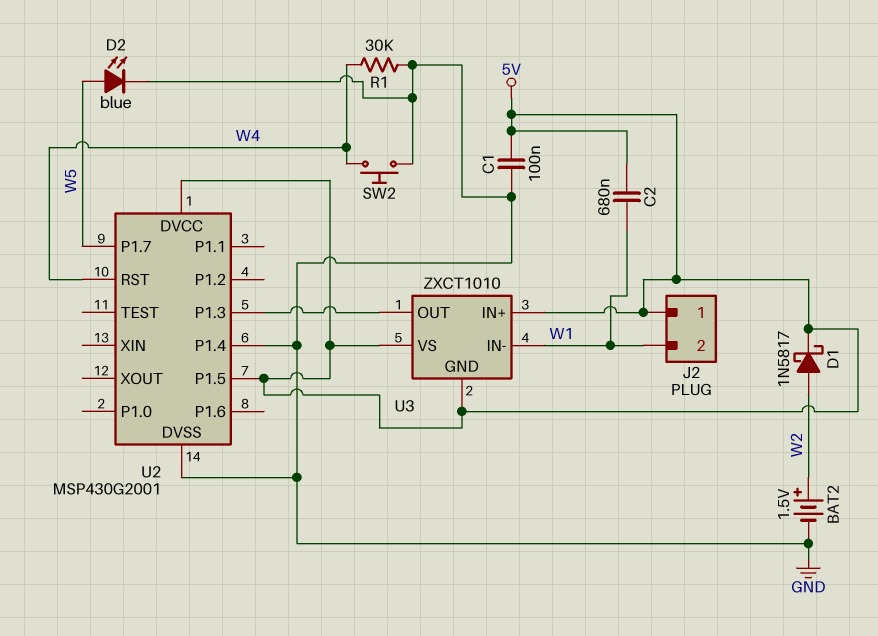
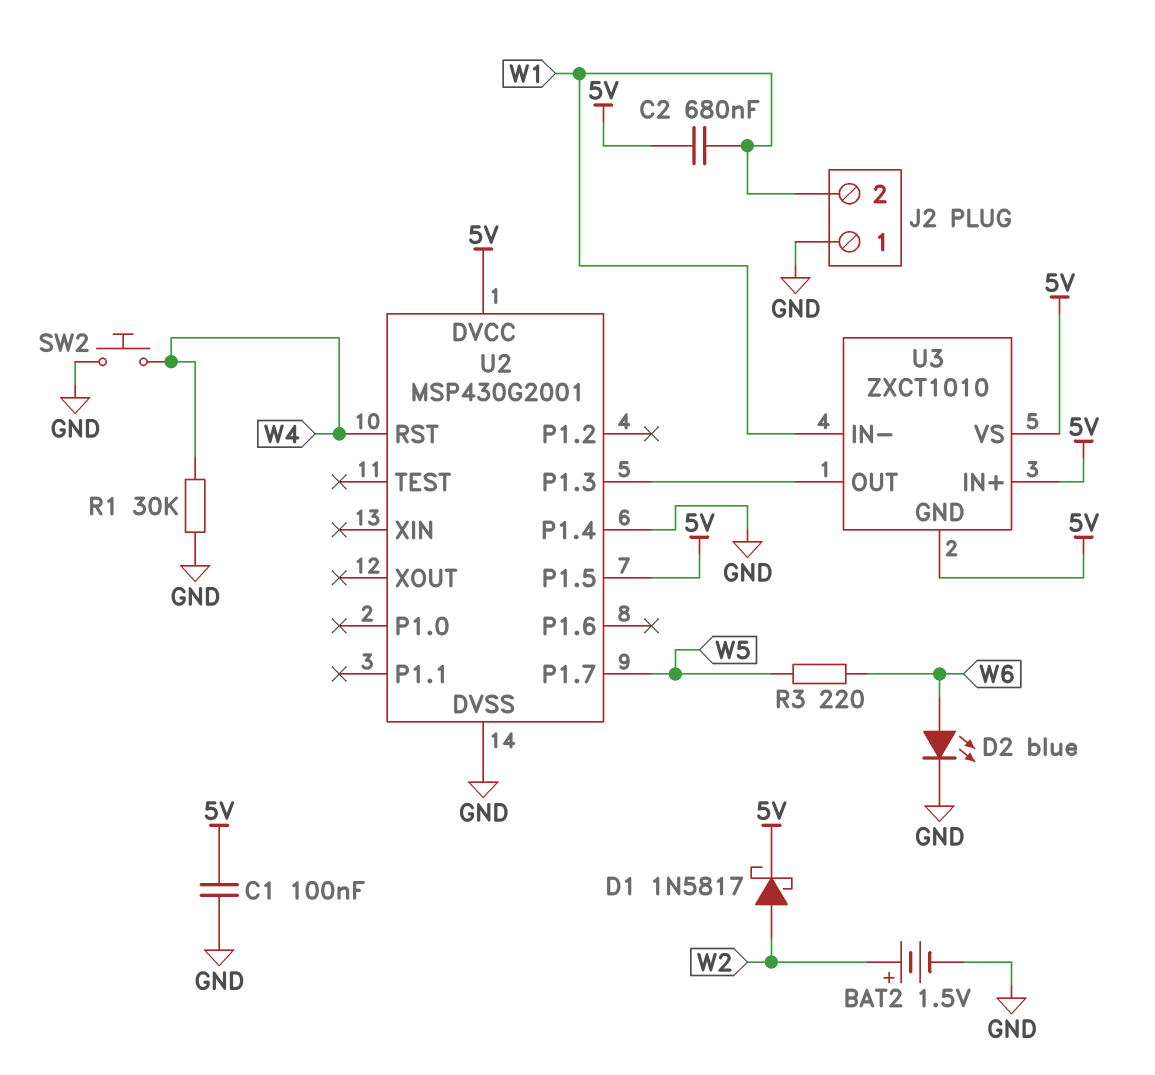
D2: LED blue (A W5, K GND) -> LED blue (A W6, K GND)
J2 pin 1: 5V -> GND
R3: none -> 220 (W5, W6)

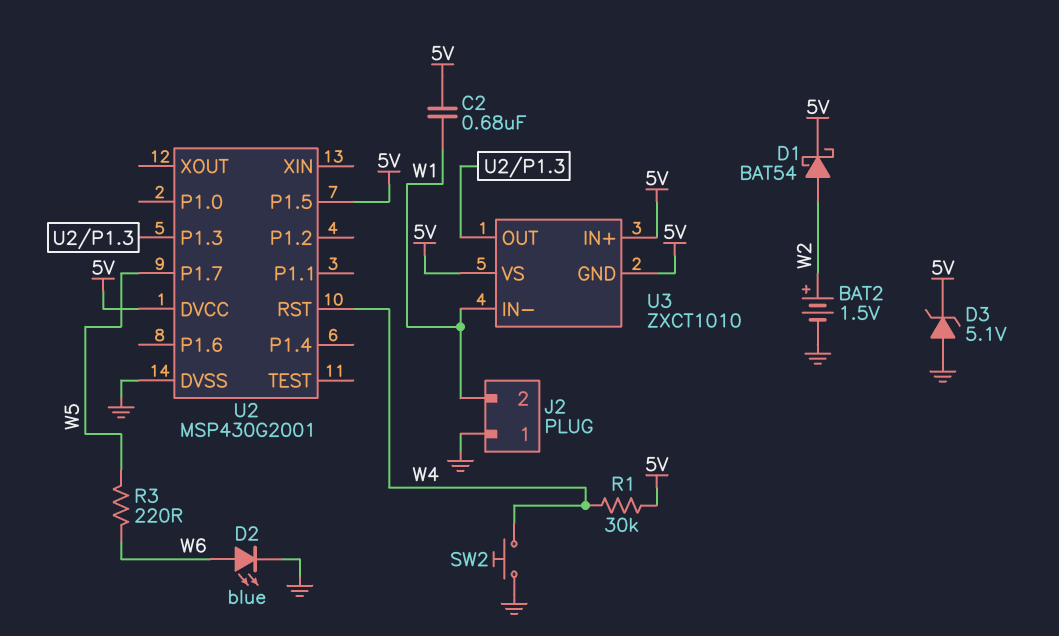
C1: 100nF (5V, GND) -> none
D1: schottky 1N5817 (A W2, K 5V) -> schottky BAT54 (A W2, K 5V)
D3: none -> zener 5.1V (A GND, K 5V)
R1: 30k (GND, W4) -> 30k (5V, W4)
U2 pin P1.4: GND -> none

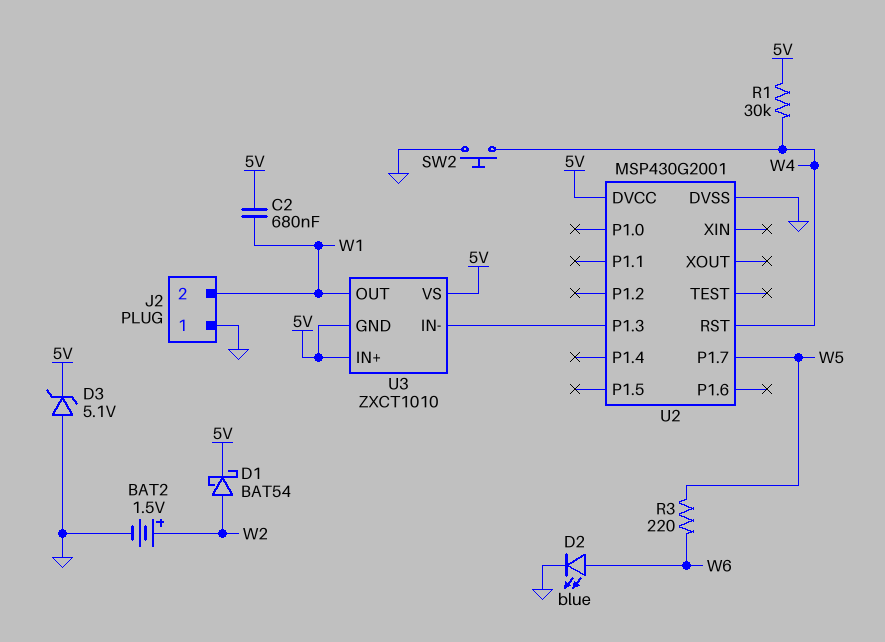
U2 pin P1.5: 5V -> none
U3 pin IN-: W1 -> U2/P1.3
U3 pin OUT: U2/P1.3 -> W1

